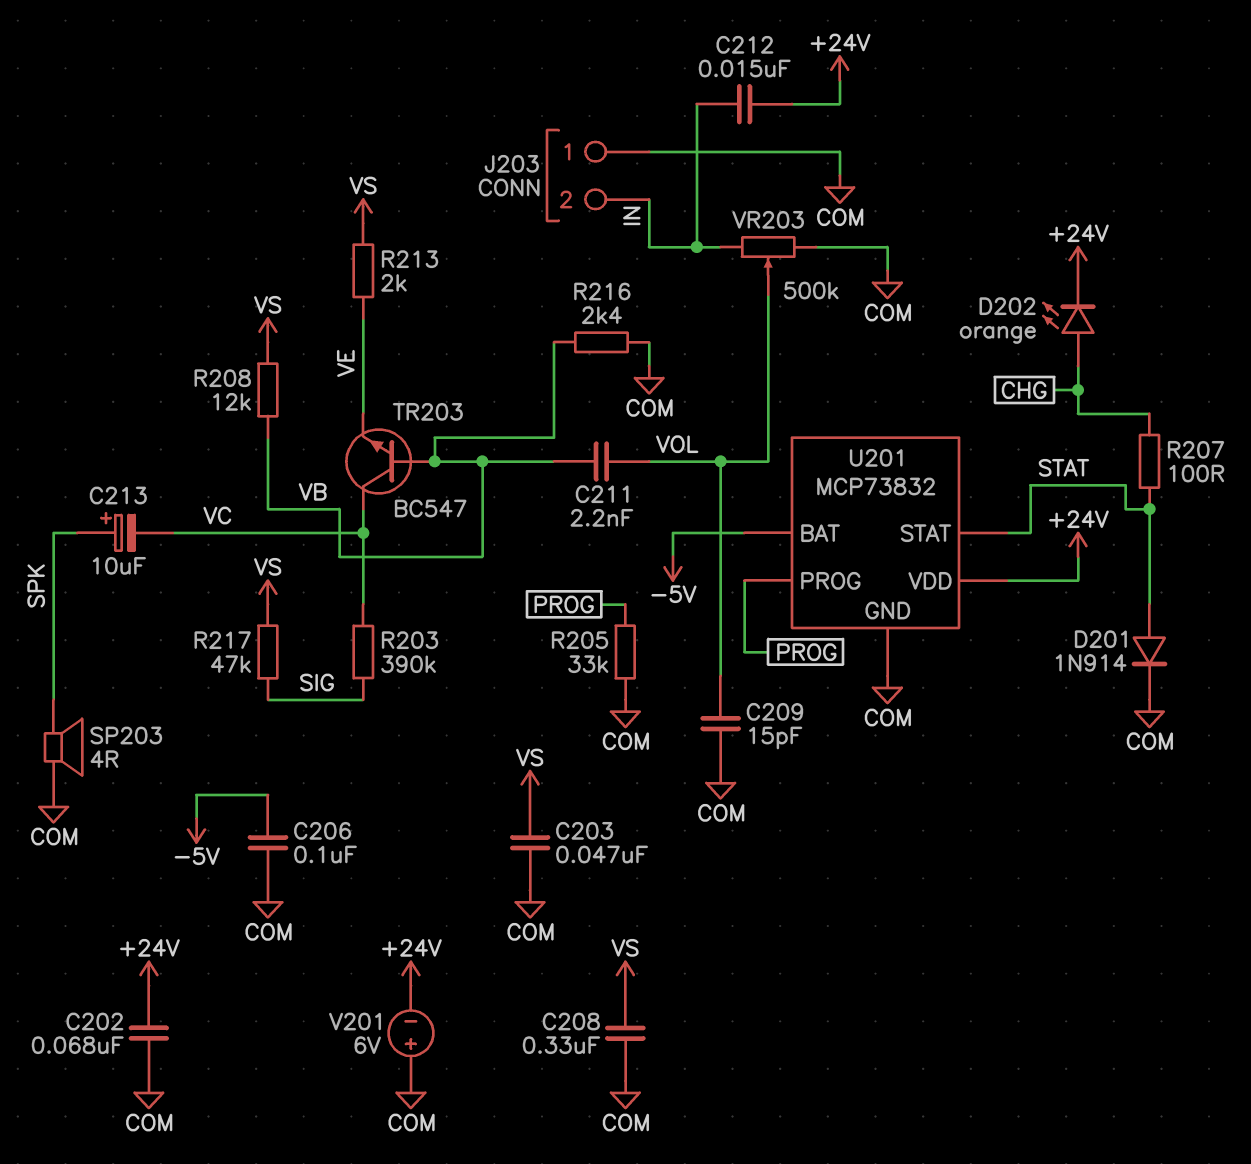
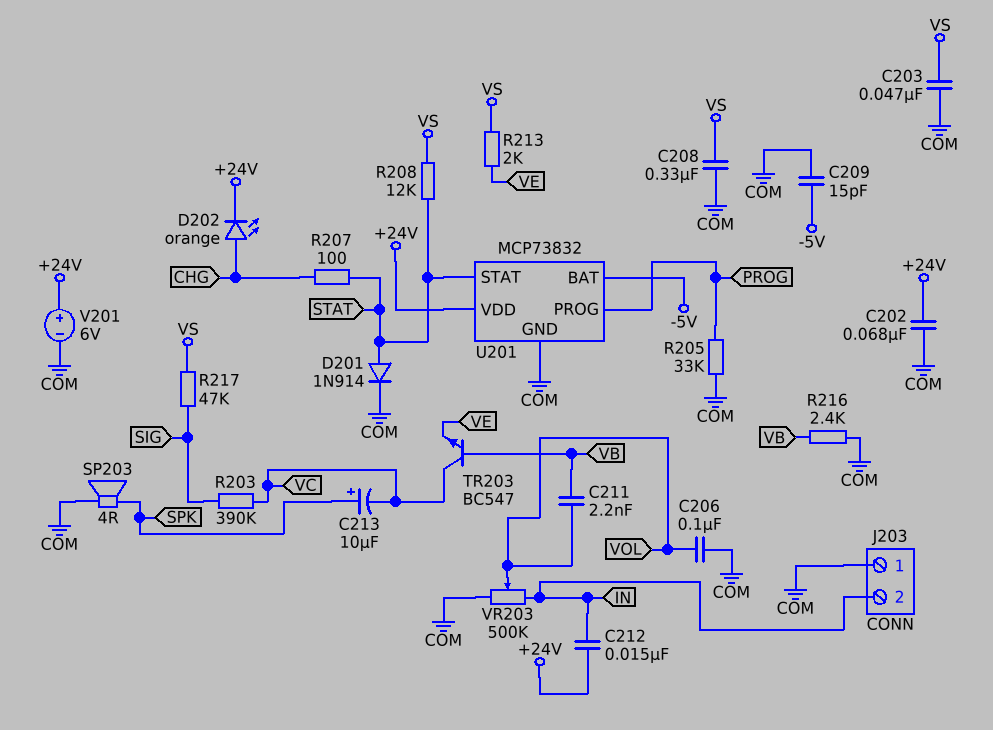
C206: 100nF (-5V, COM) -> 100nF (COM, VOL)
C209: 15pF (COM, VOL) -> 15pF (-5V, COM)
R208: 12k (VB, VS) -> 12k (STAT, VS)
V201: 6V (plus COM, minus +24V) -> 6V (plus +24V, minus COM)

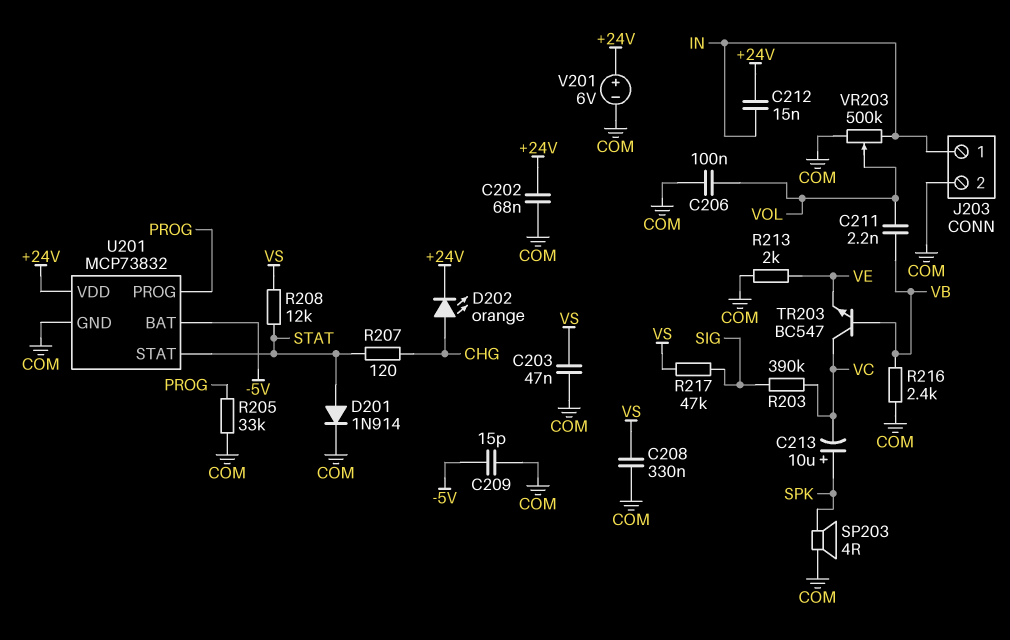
J203 pin 1: COM -> IN
J203 pin 2: IN -> COM
R207: 100 (CHG, STAT) -> 120 (CHG, STAT)
R213: 2k (VE, VS) -> 2k (COM, VE)

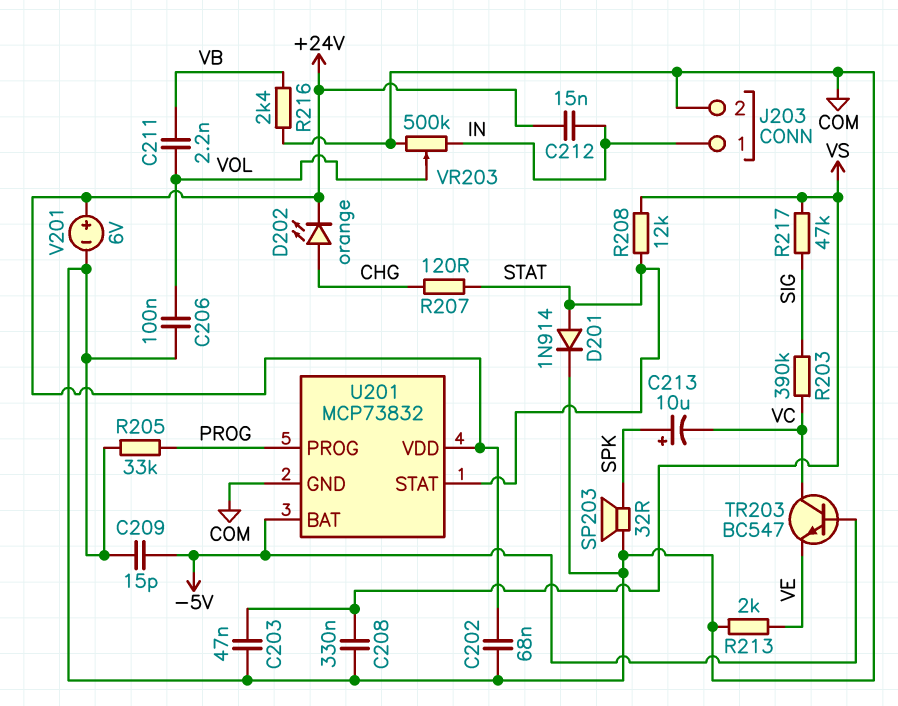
SP203: speaker 4R (COM, SPK) -> speaker 32R (COM, SPK)
TR203: NPN BC547 (B VB, C VC, E VE) -> NPN BC547 (B -5V, C VC, E VE)

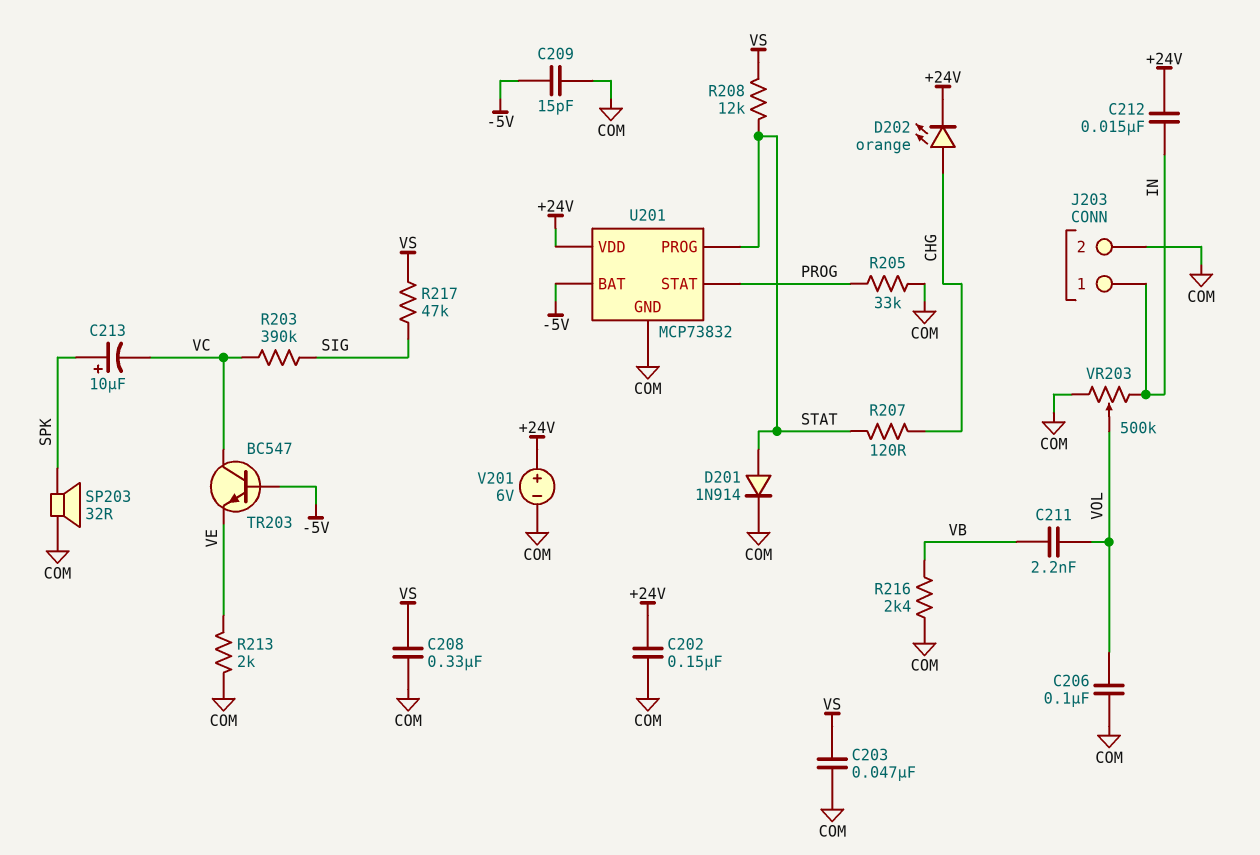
C202: 68nF (+24V, COM) -> 150nF (+24V, COM)
U201 pin PROG: PROG -> STAT
U201 pin STAT: STAT -> PROG

